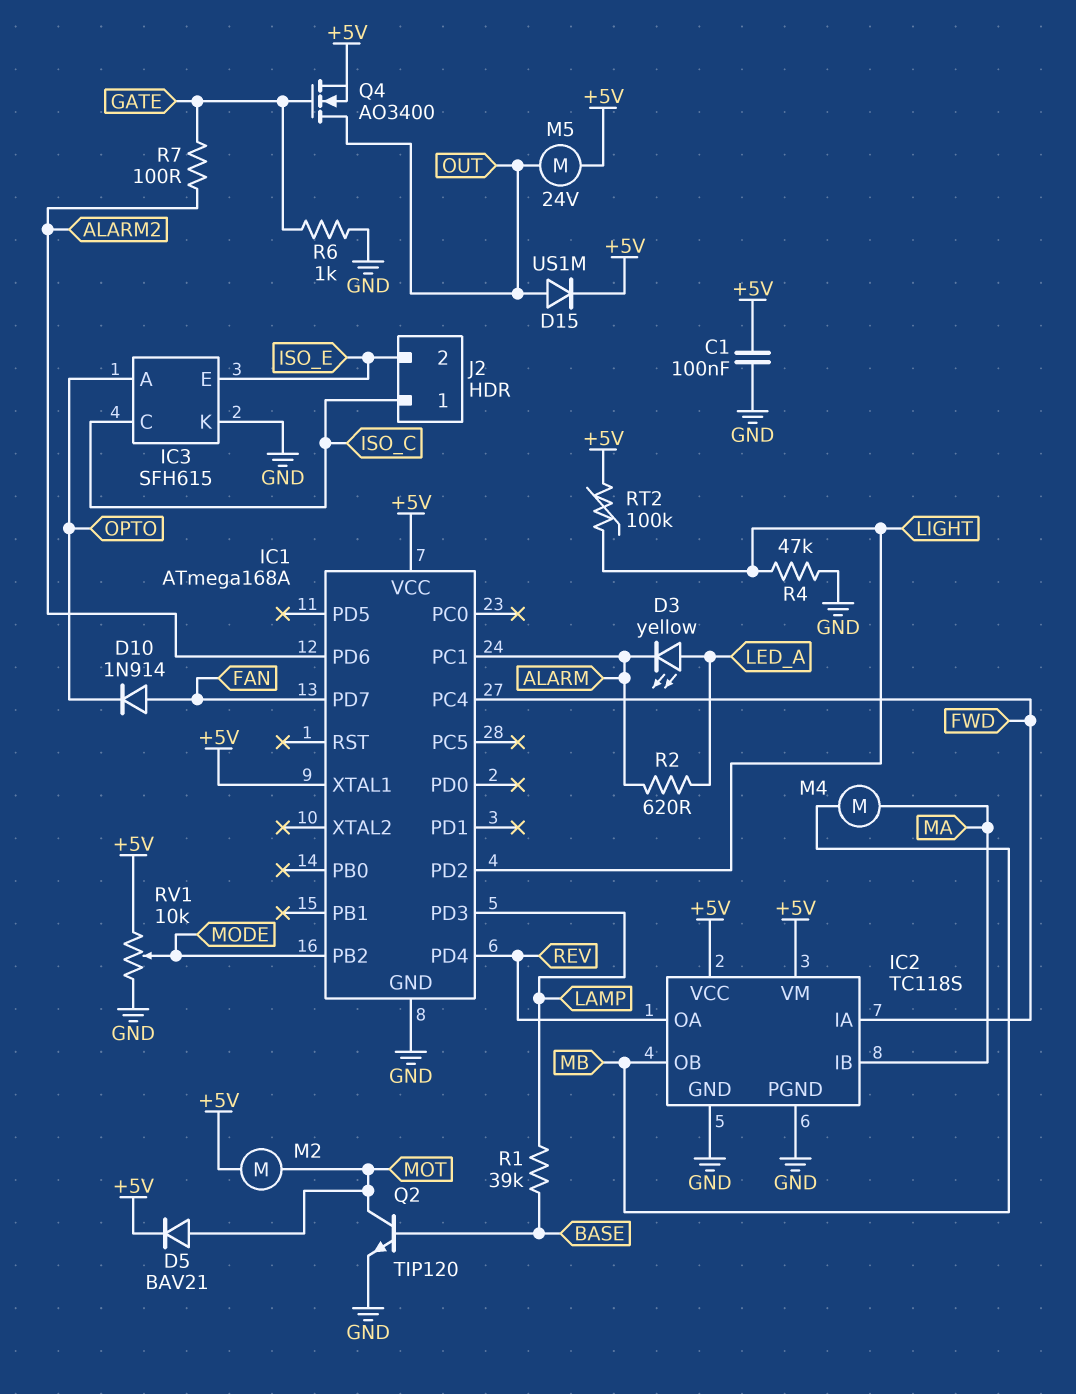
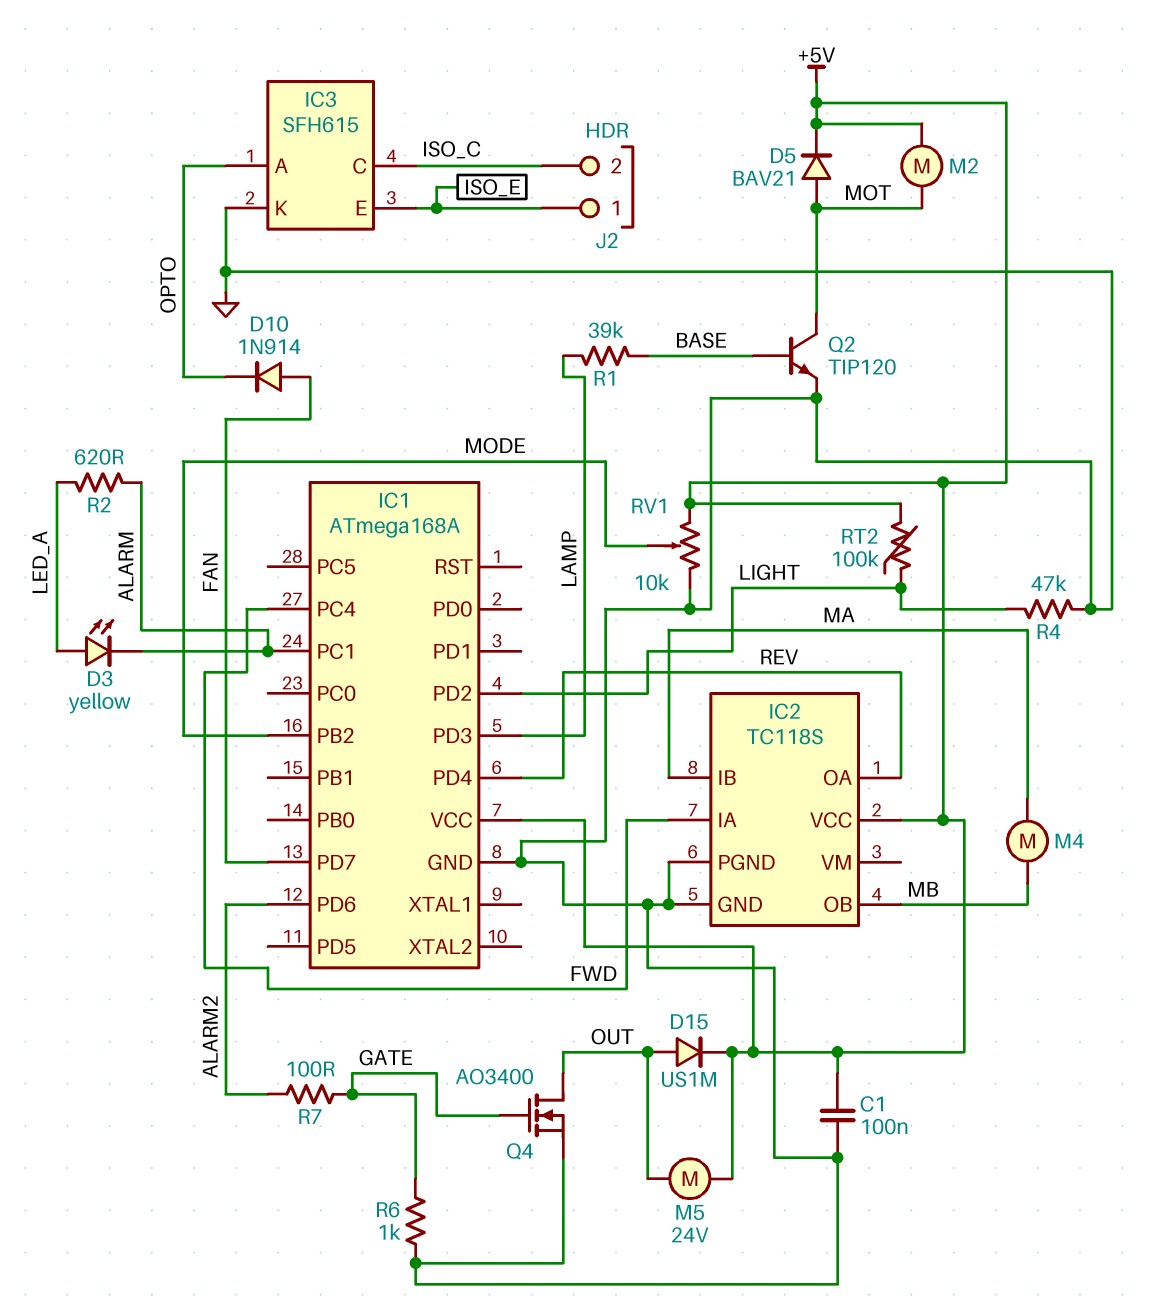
IC1 pin XTAL1: +5V -> none
IC2 pin VM: +5V -> none
J2 pin 1: ISO_C -> ISO_E
J2 pin 2: ISO_E -> ISO_C
Q4: NMOS AO3400 (G GATE, D OUT, S +5V) -> NMOS AO3400 (G GATE, D OUT, S GND)

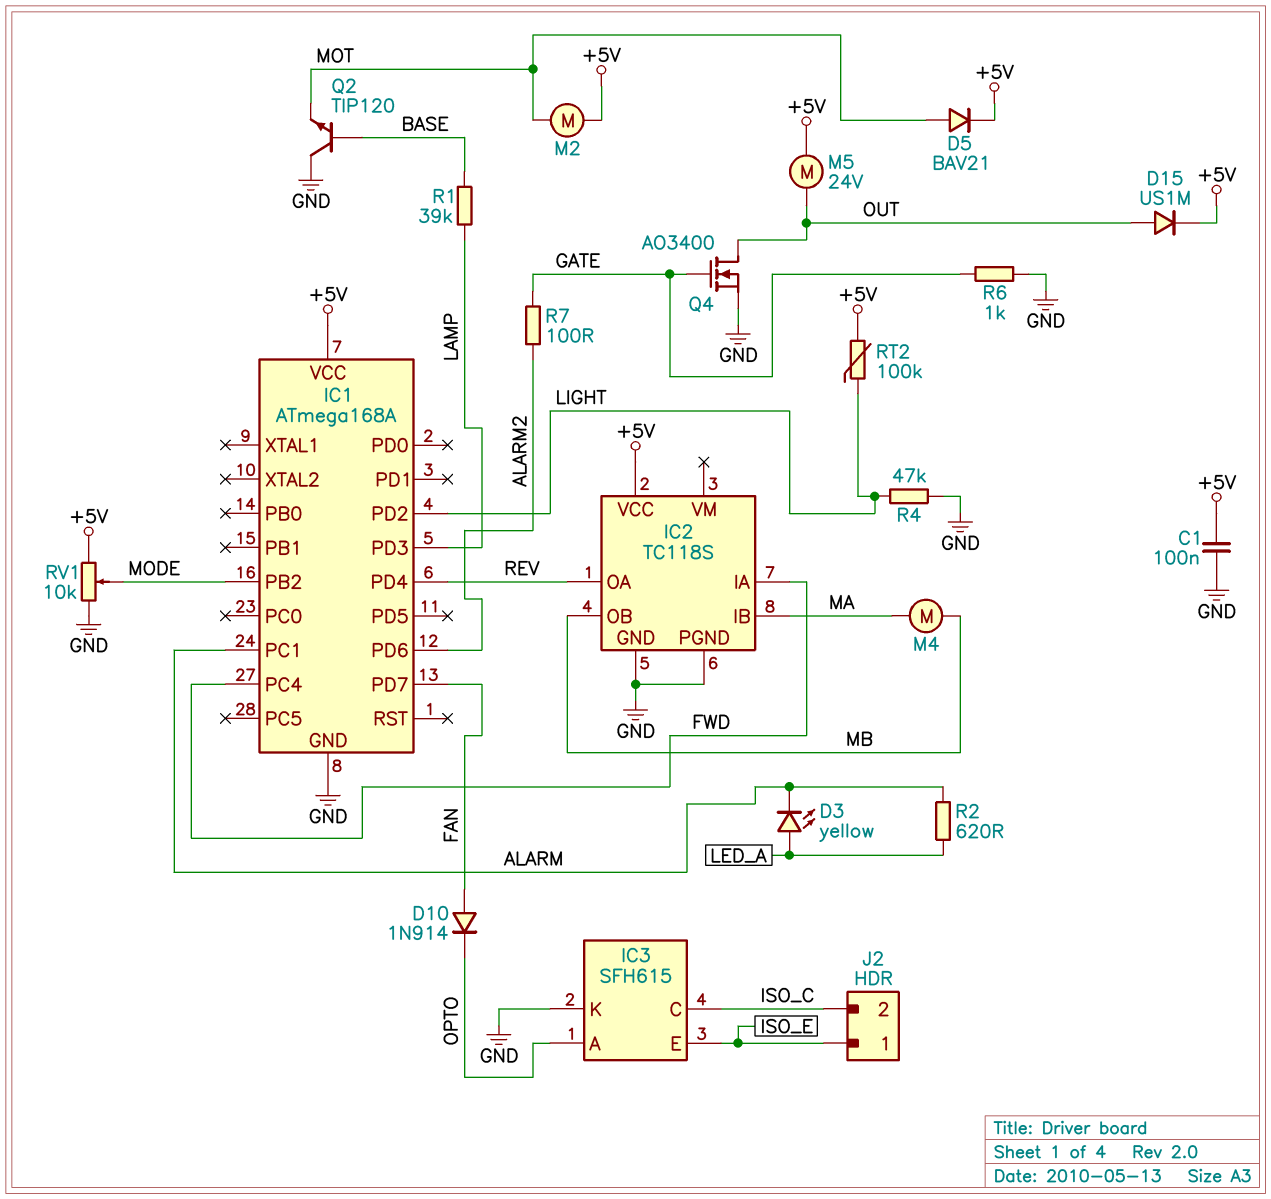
Q2: NPN TIP120 (B BASE, C MOT, E GND) -> NPN TIP120 (B BASE, C GND, E MOT)

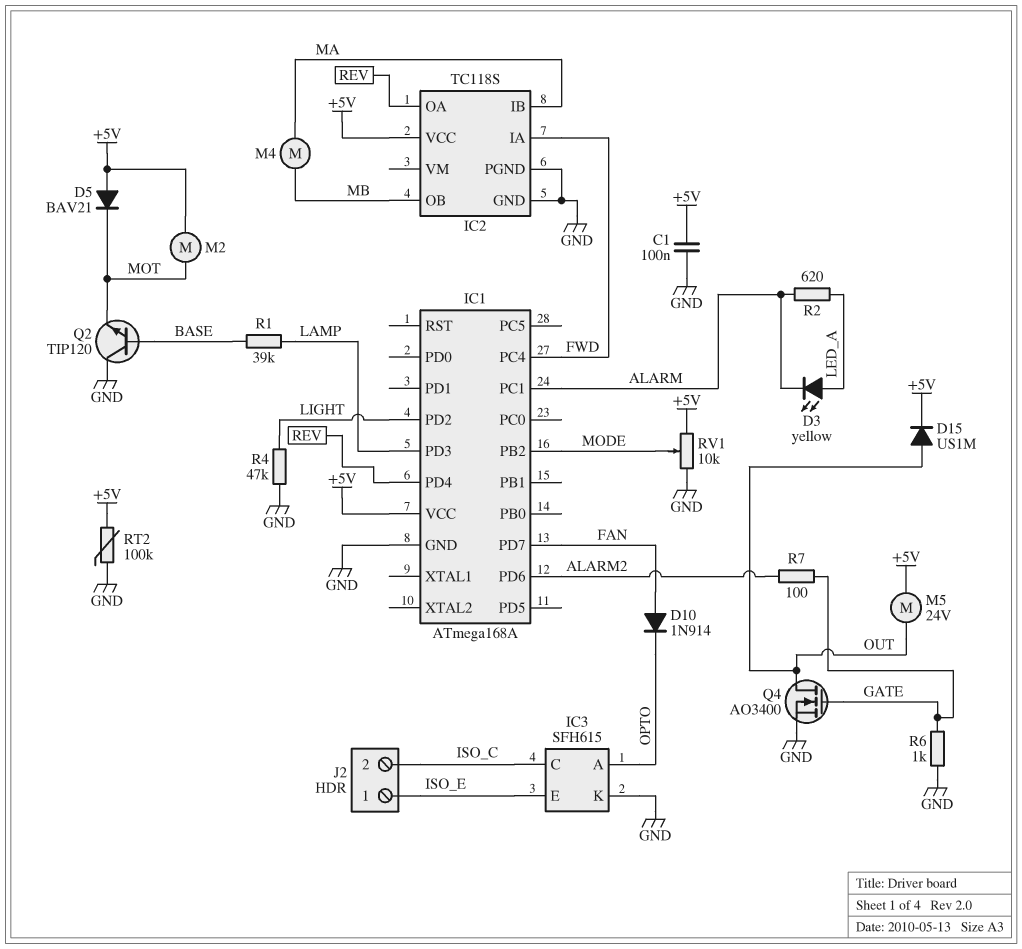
D5: diode BAV21 (A MOT, K +5V) -> diode BAV21 (A +5V, K MOT)
RT2: 100k (+5V, LIGHT) -> 100k (+5V, GND)

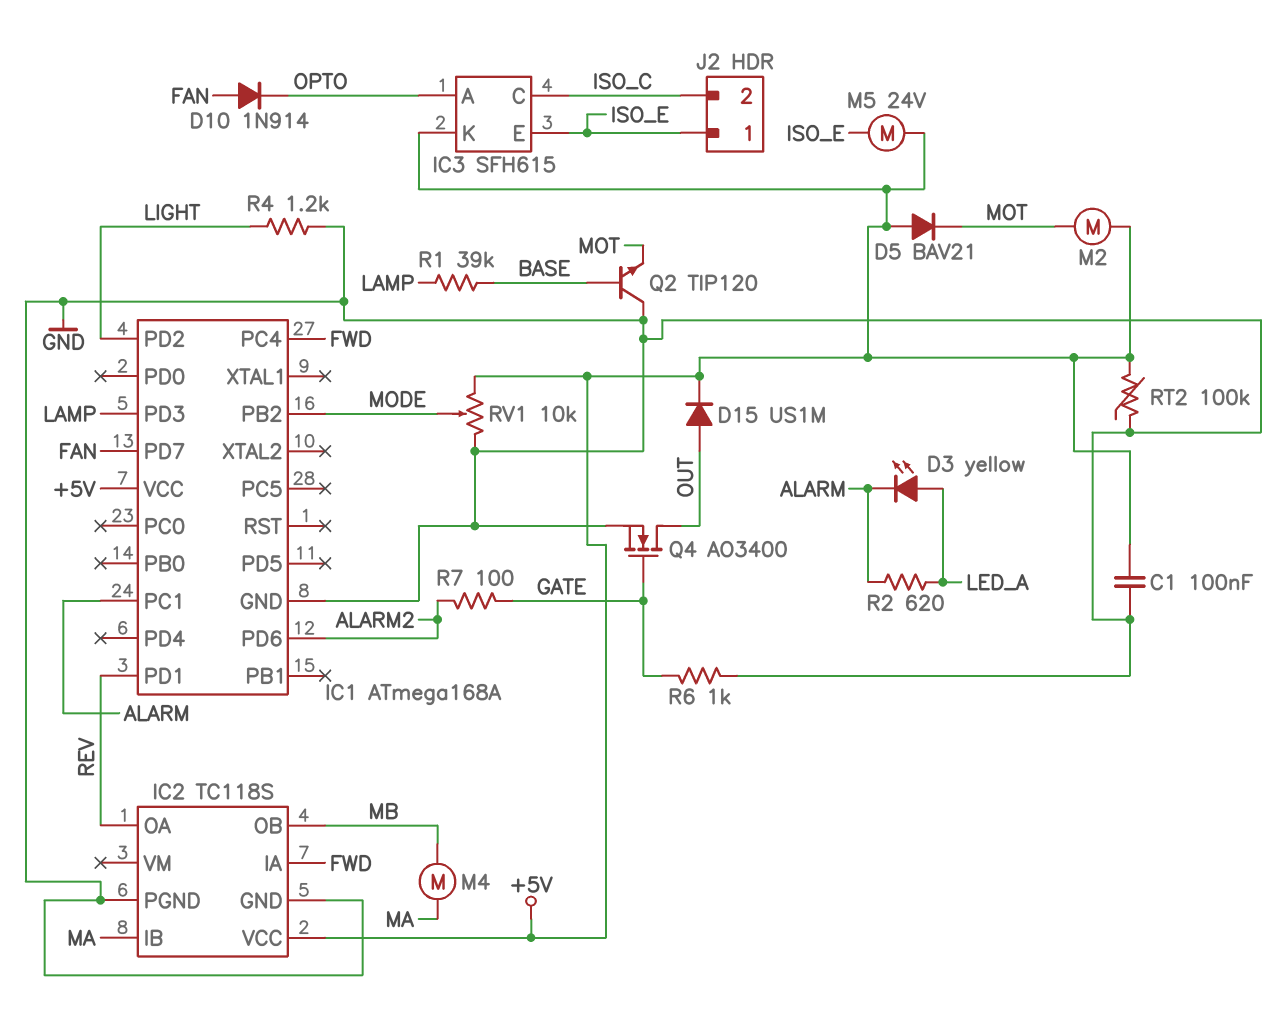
IC1 pin PD1: none -> REV
IC1 pin PD4: REV -> none
IC3 pin K: GND -> +5V
M5: motor 24V (+5V, OUT) -> motor 24V (+5V, ISO_E)
R4: 47k (GND, LIGHT) -> 1.2k (GND, LIGHT)

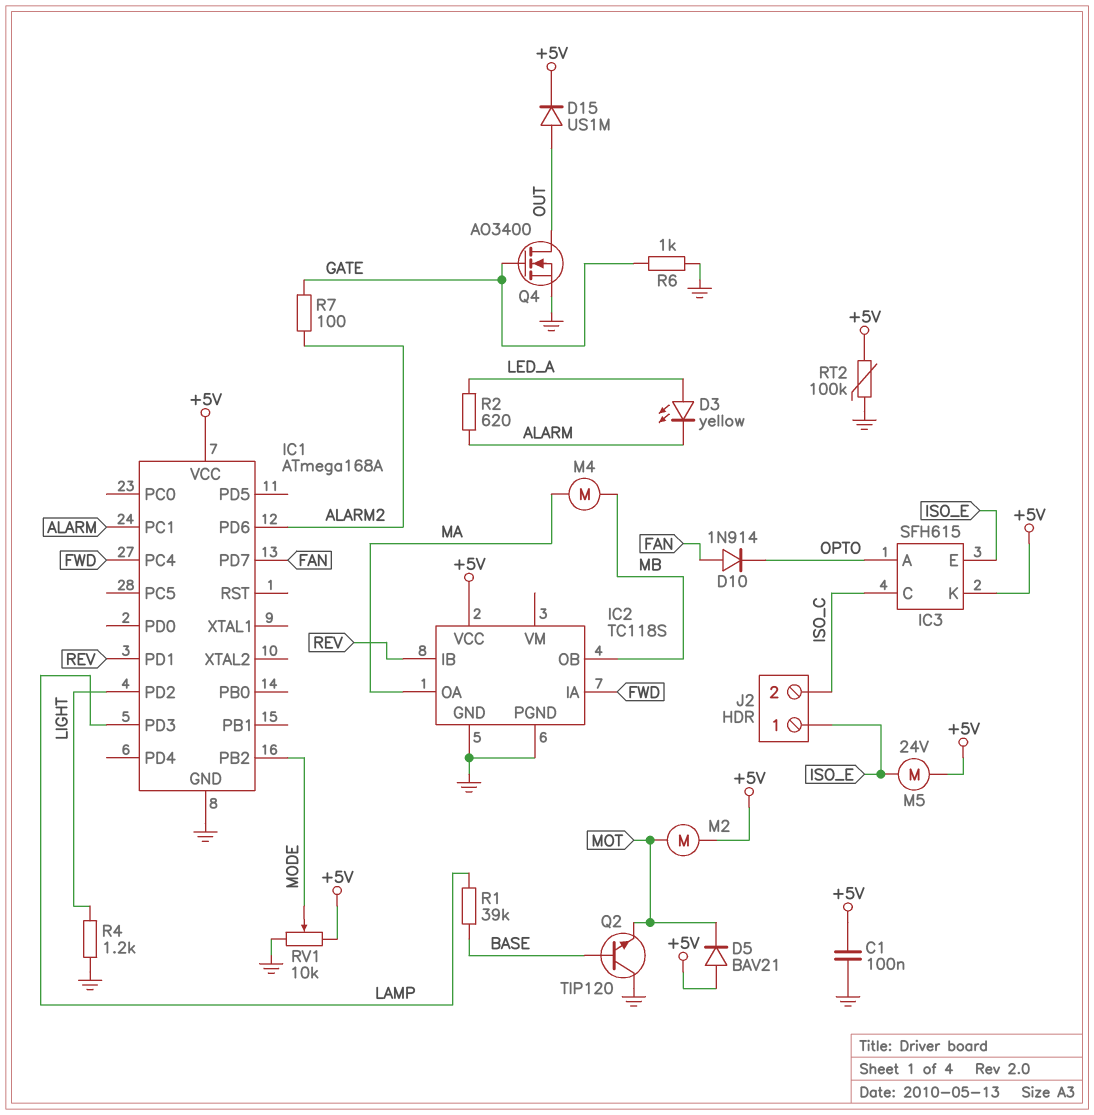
IC2 pin IB: MA -> REV
IC2 pin OA: REV -> MA

